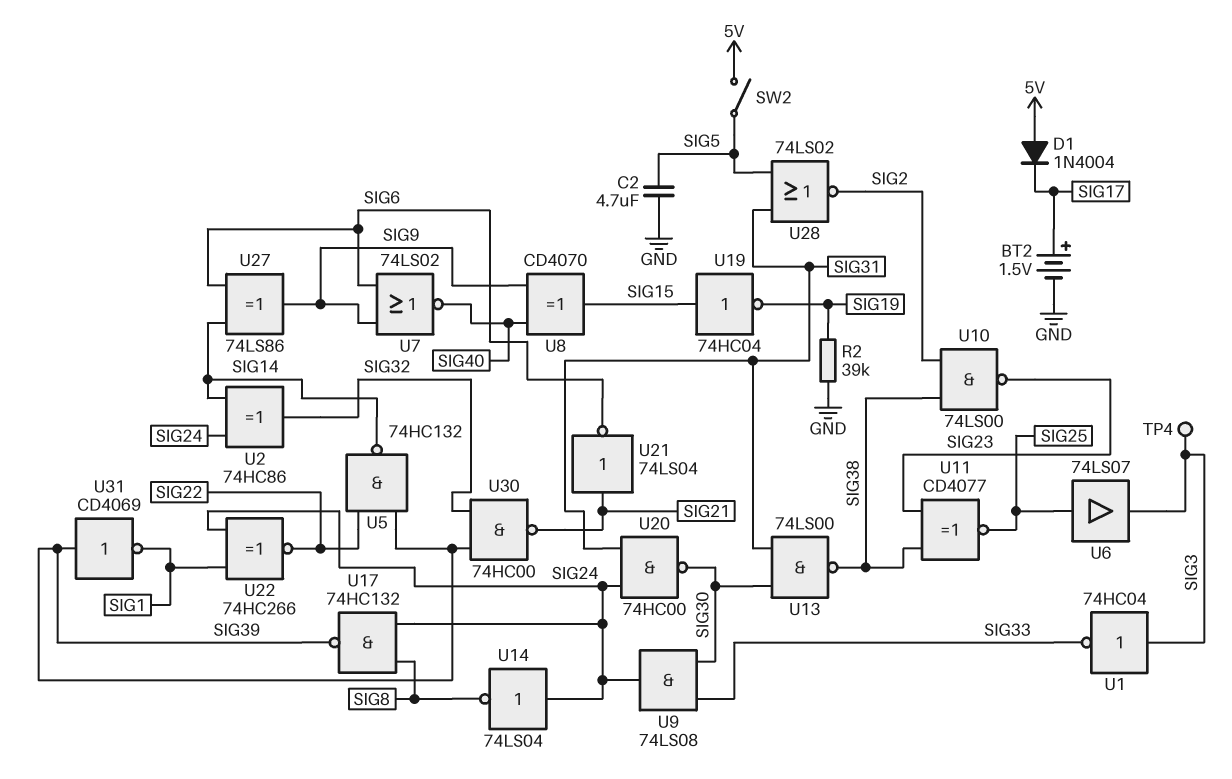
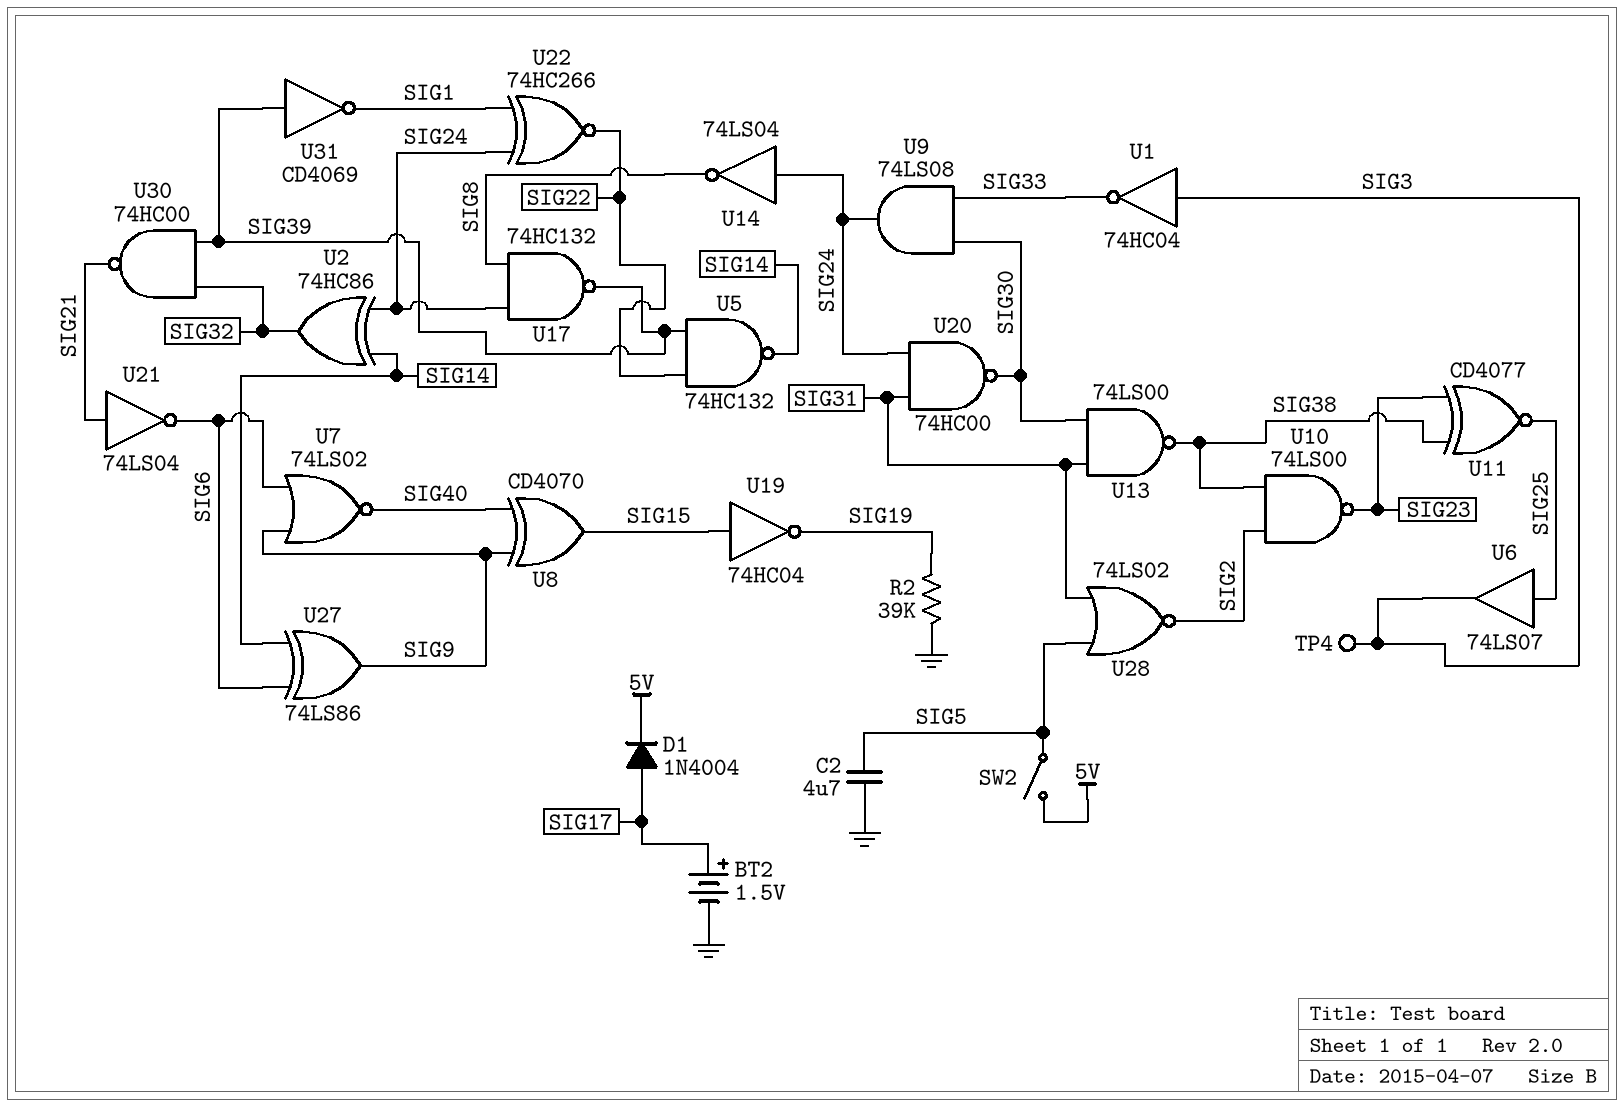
D1: diode 1N4004 (A 5V, K SIG17) -> diode 1N4004 (A SIG17, K 5V)

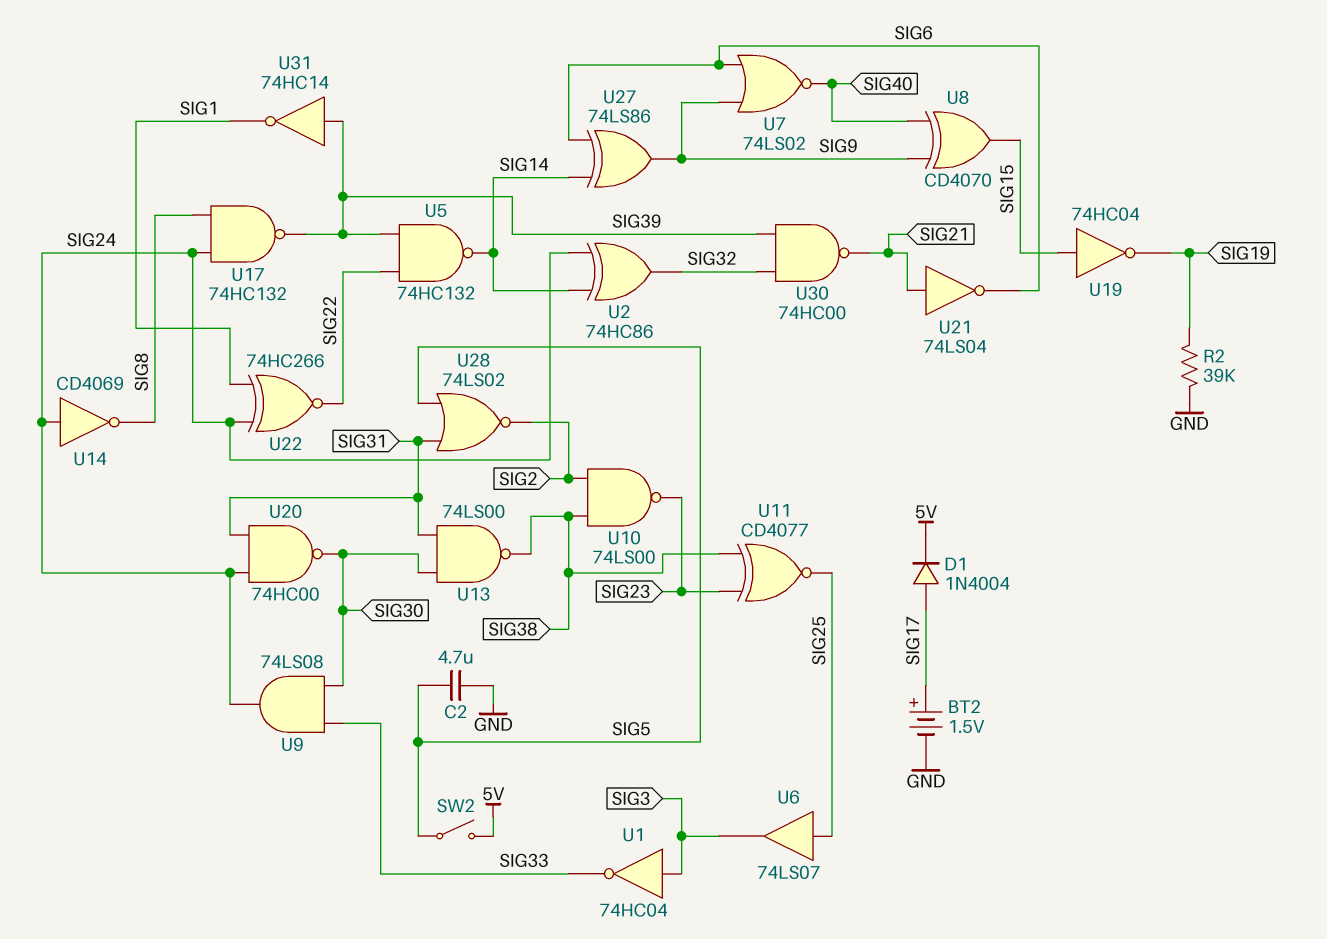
TP4: test point (SIG3) -> none
U14: NOT 74LS04 (in SIG24, out SIG8) -> NOT CD4069 (in SIG24, out SIG8)
U31: NOT CD4069 (in SIG39, out SIG1) -> NOT 74HC14 (in SIG39, out SIG1)

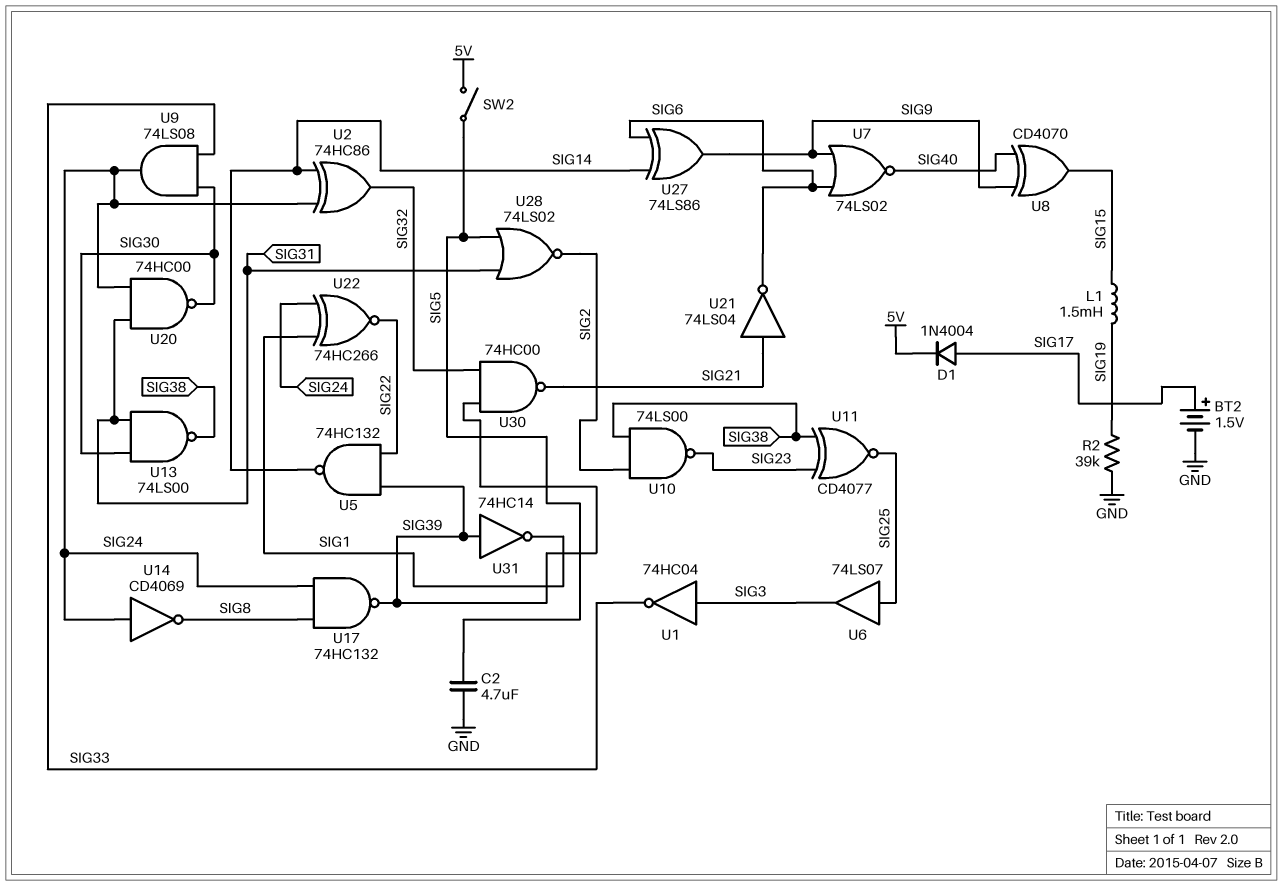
L1: none -> 1.5mH (SIG15, SIG19)
U19: NOT 74HC04 (in SIG15, out SIG19) -> none

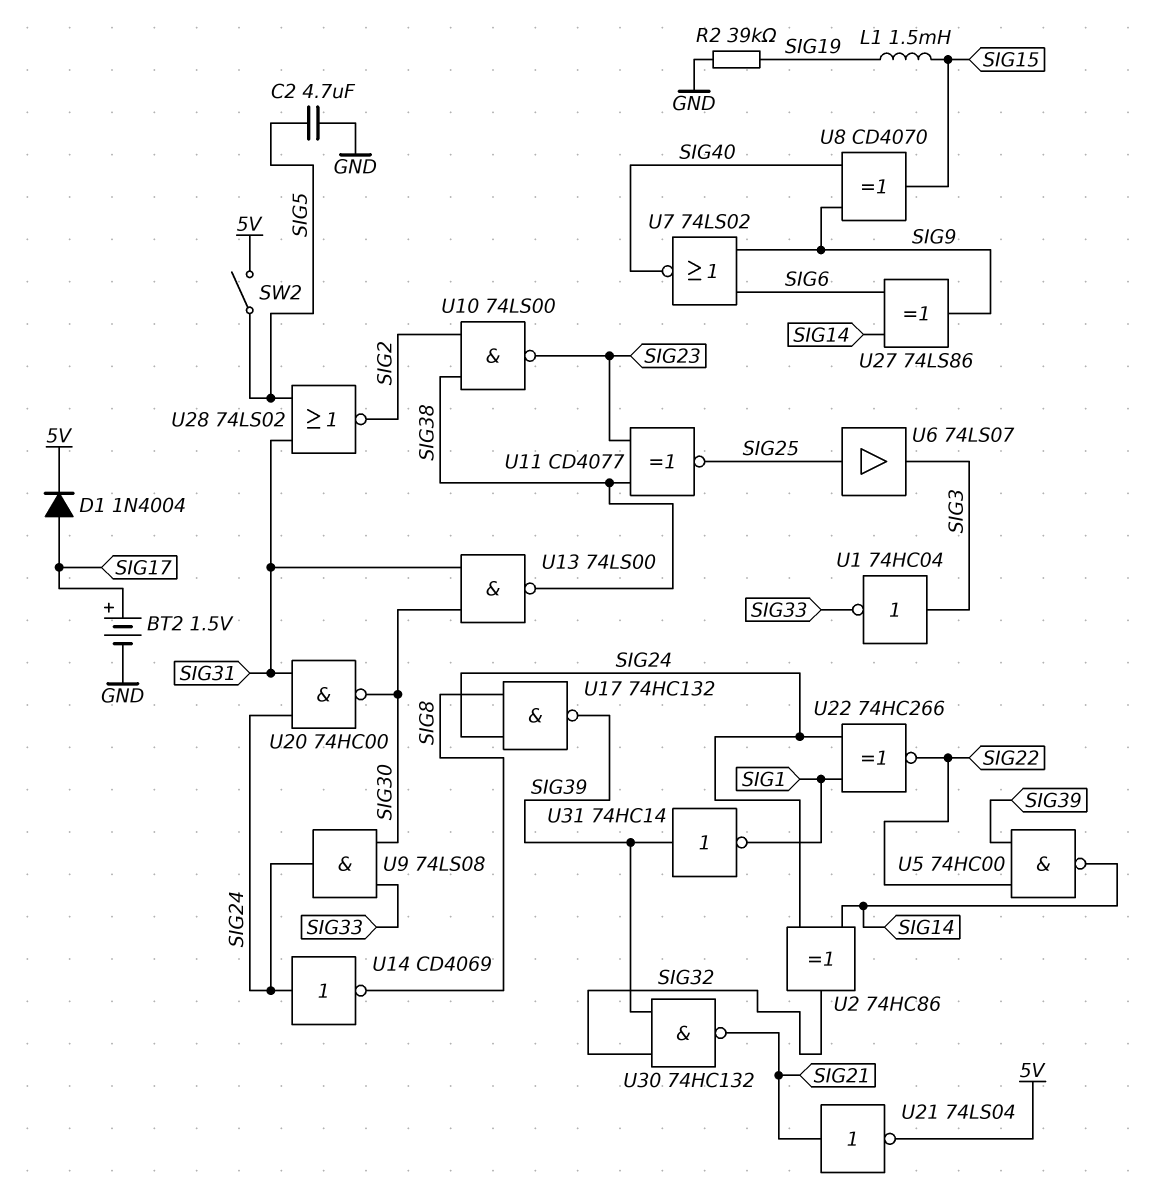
U5: NAND 74HC132 (in SIG22, in SIG39, out SIG14) -> NAND 74HC00 (in SIG22, in SIG39, out SIG14)
U21: NOT 74LS04 (in SIG21, out SIG6) -> NOT 74LS04 (in SIG21, out 5V)
U30: NAND 74HC00 (in SIG32, in SIG39, out SIG21) -> NAND 74HC132 (in SIG32, in SIG39, out SIG21)

